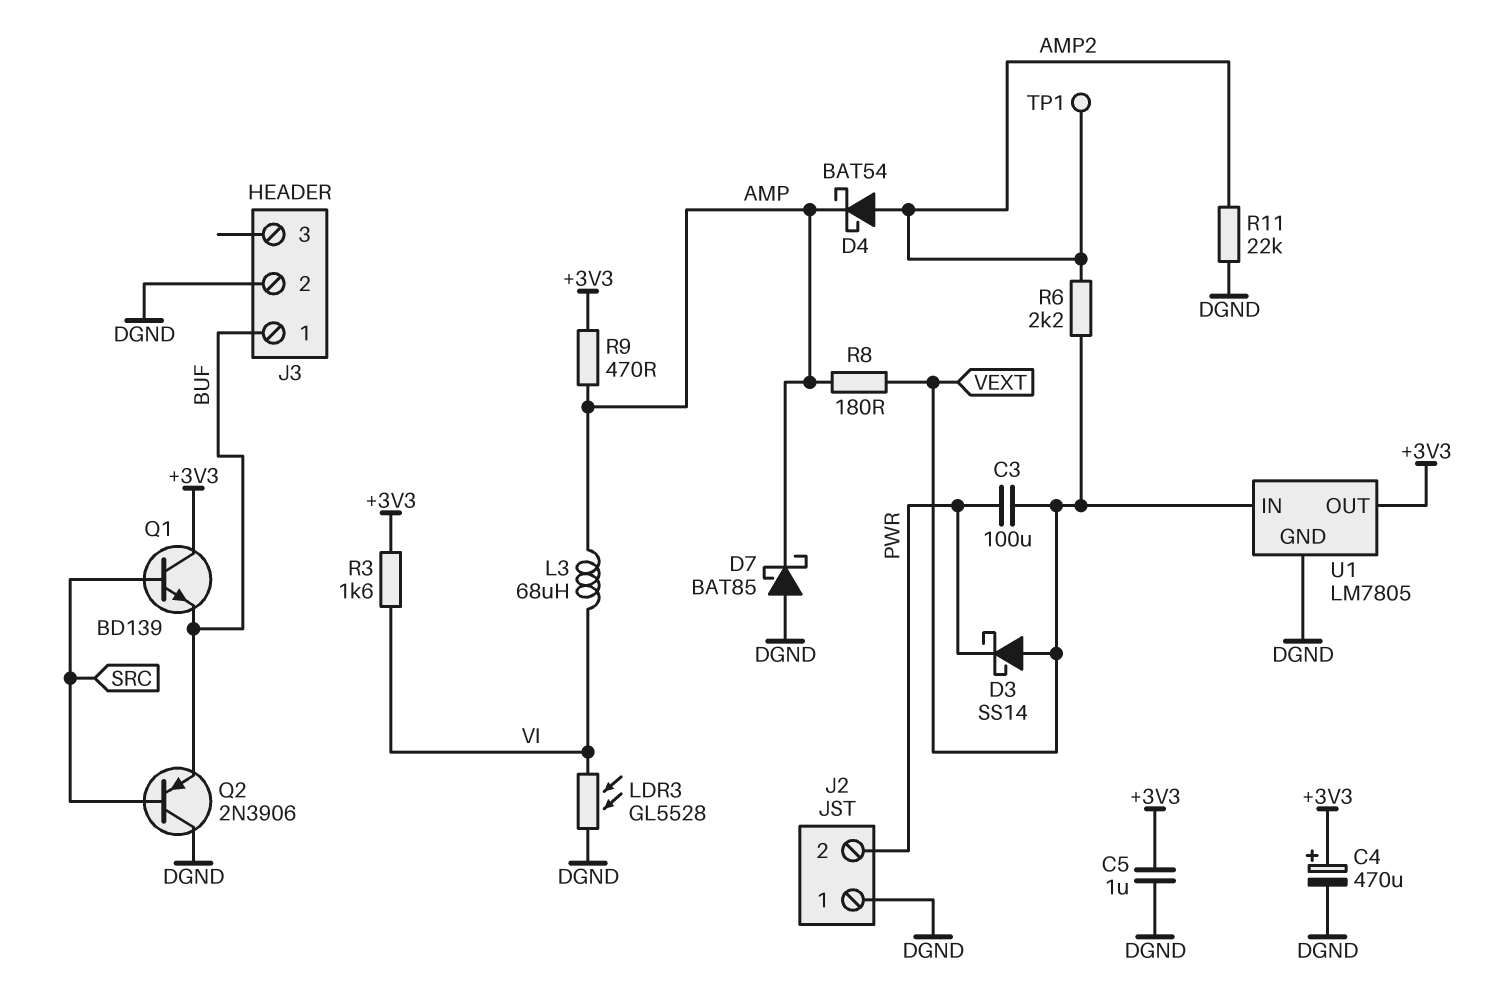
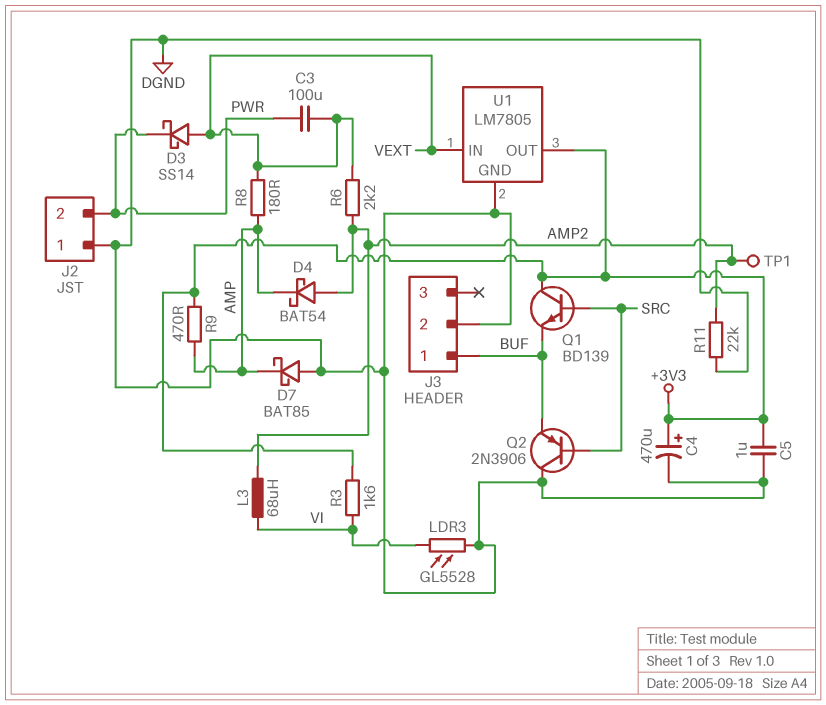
L3: 68uH (AMP, VI) -> 68uH (AMP2, VI)

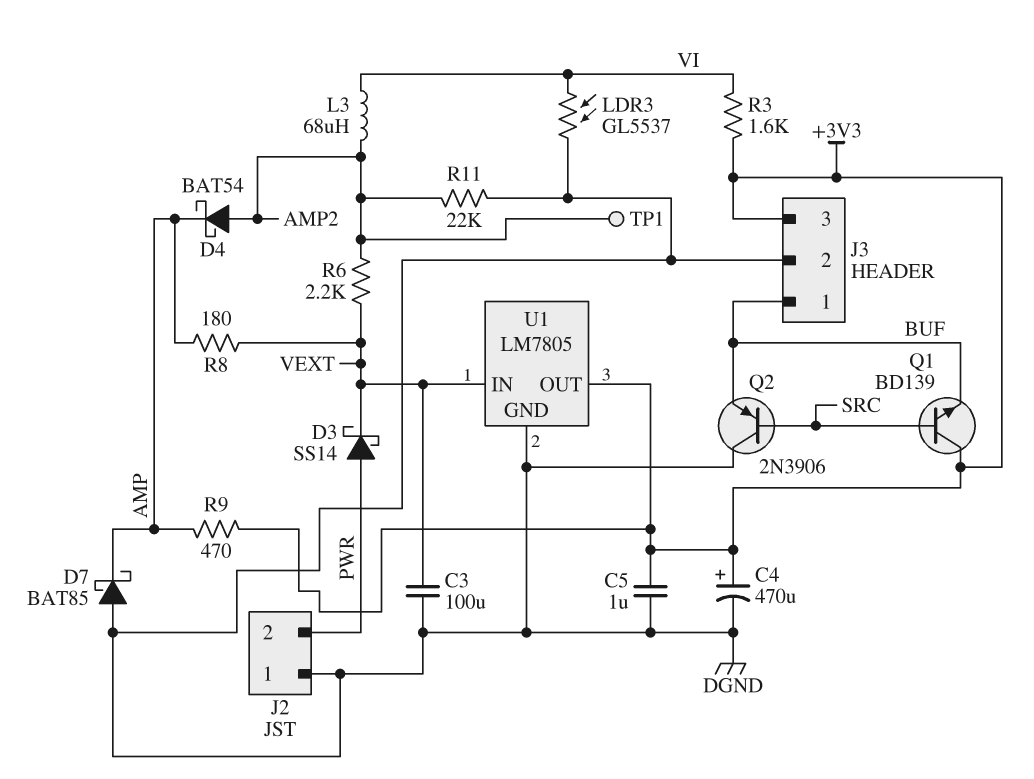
C3: 100uF (PWR, VEXT) -> 100uF (DGND, VEXT)
D3: schottky SS14 (A VEXT, K PWR) -> schottky SS14 (A PWR, K VEXT)
J3 pin 3: none -> +3V3
LDR3: GL5528 (DGND, VI) -> GL5537 (DGND, VI)

